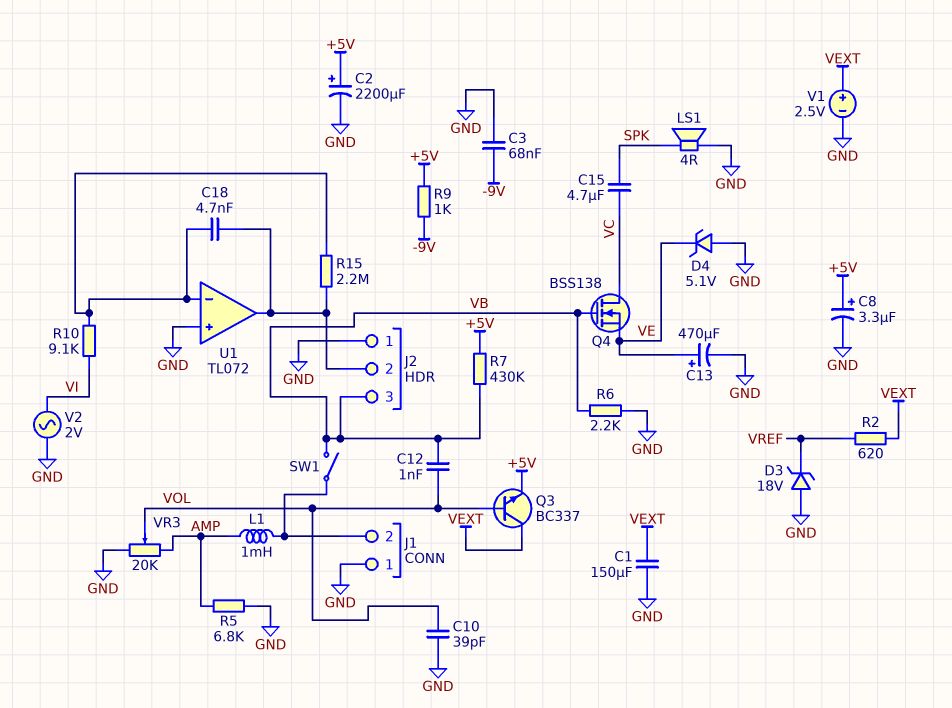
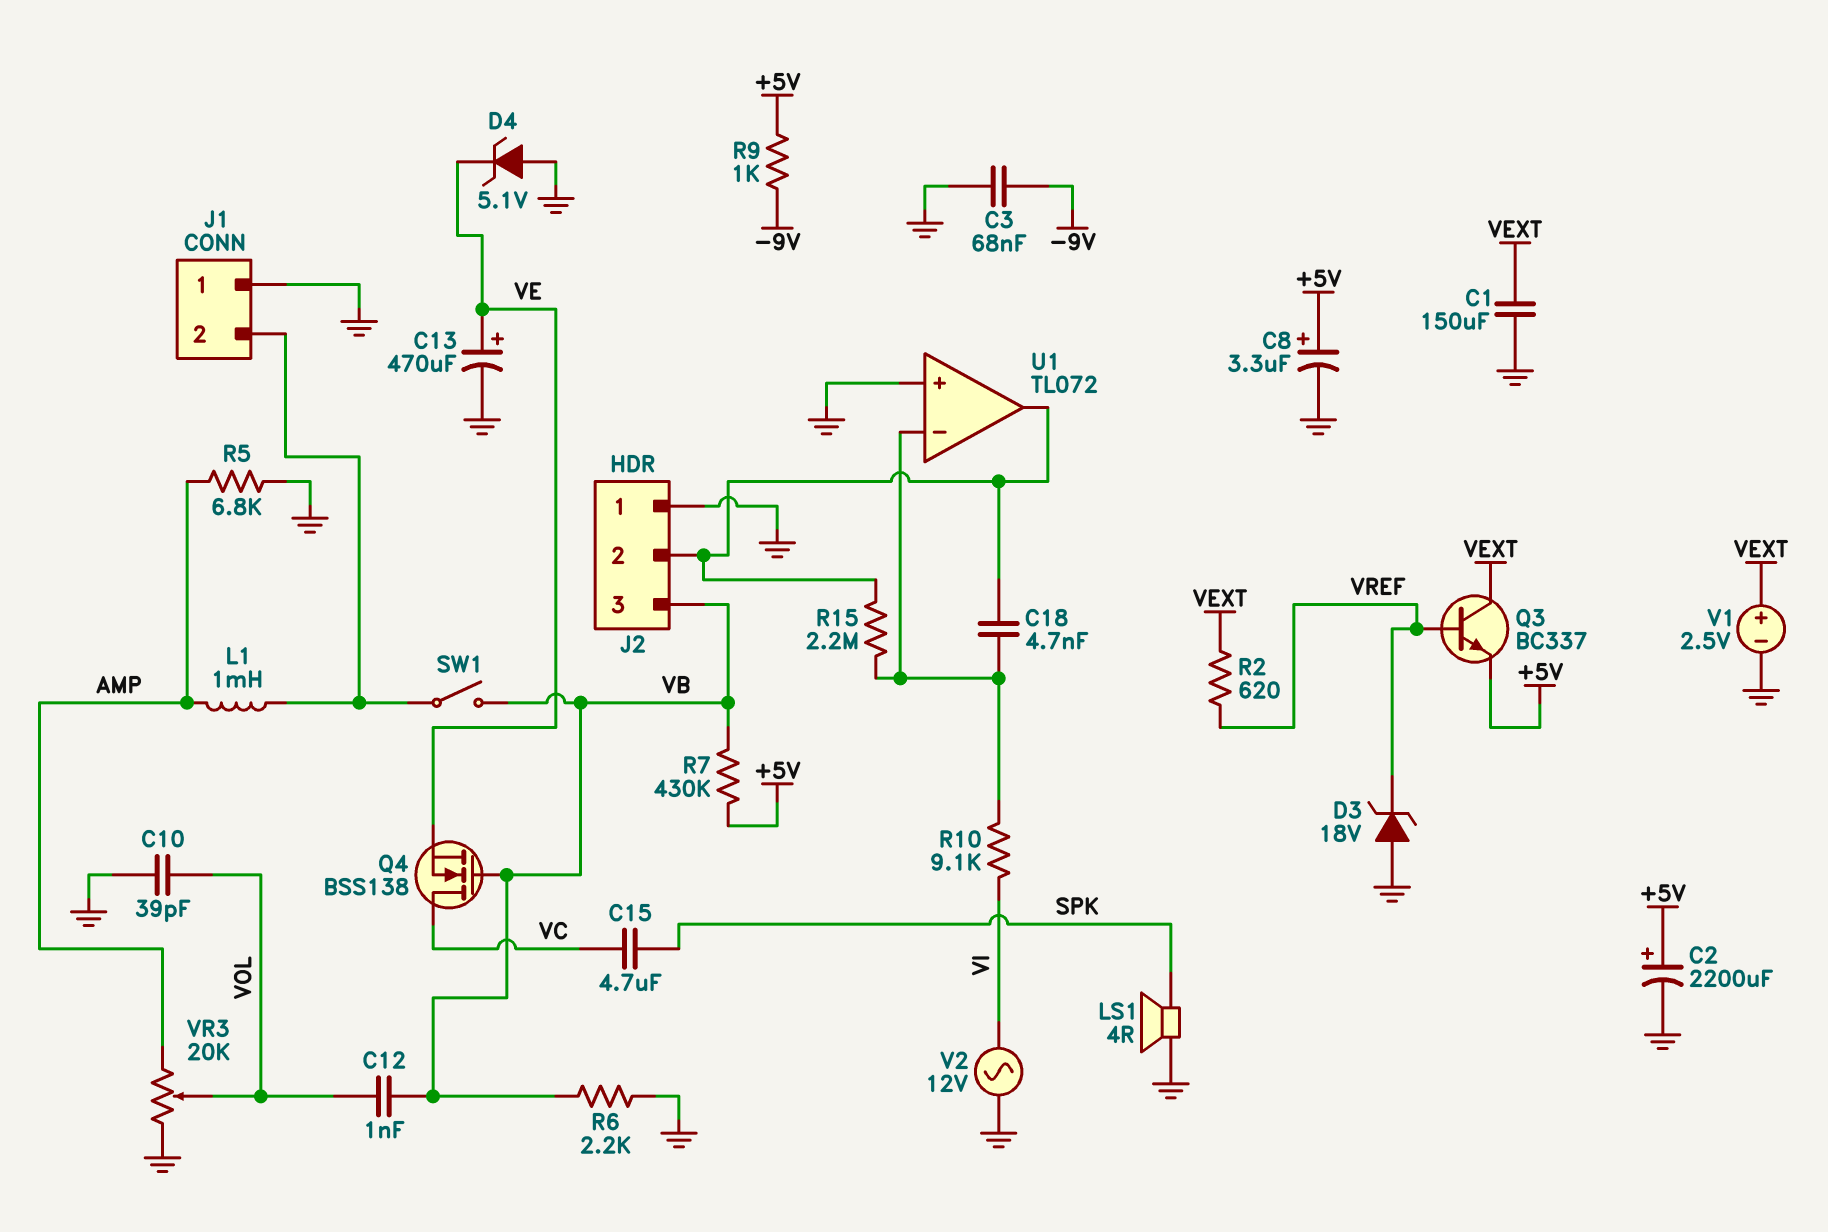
Q3: NPN BC337 (B VOL, C VEXT, E +5V) -> NPN BC337 (B VREF, C VEXT, E +5V)
V2: AC 2V (GND, VI) -> AC 12V (GND, VI)

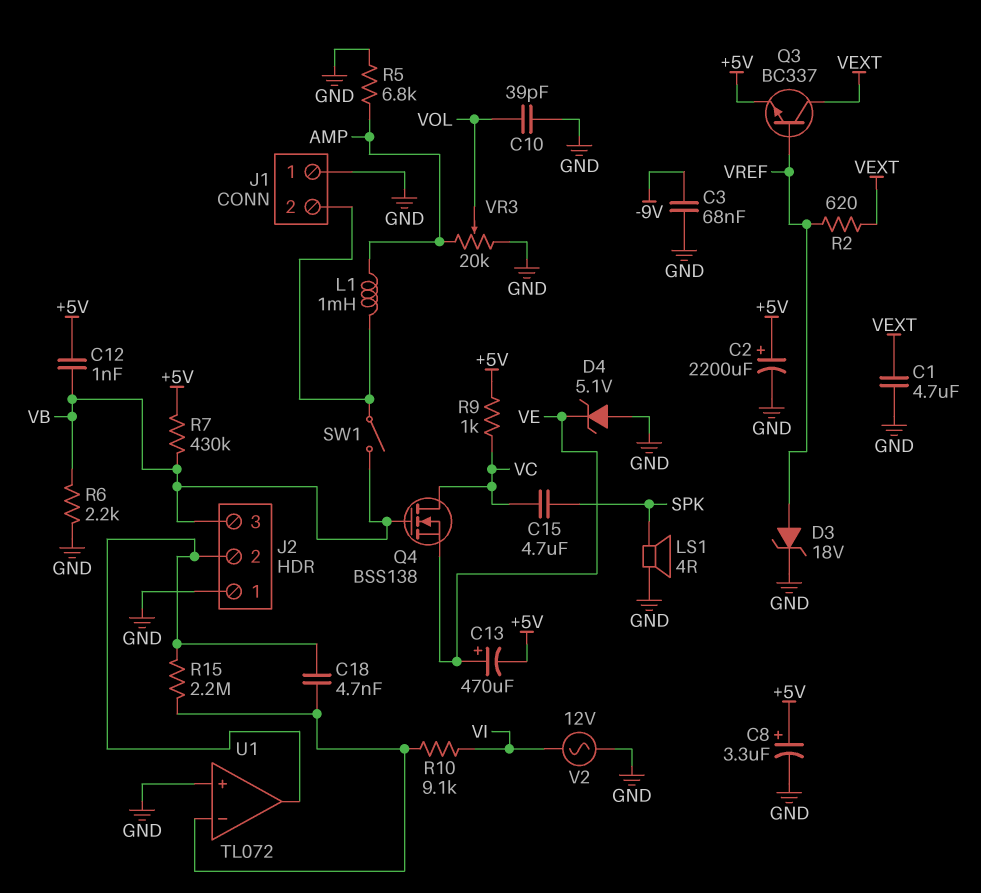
C1: 150uF (GND, VEXT) -> 4.7uF (GND, VEXT)
C12: 1nF (VB, VOL) -> 1nF (+5V, VB)
C13: 470uF (plus VE, minus GND) -> 470uF (plus VE, minus +5V)
D3: zener 18V (A GND, K VREF) -> zener 18V (A VREF, K GND)
R9: 1k (+5V, -9V) -> 1k (+5V, VC)
V1: 2.5V (plus VEXT, minus GND) -> none

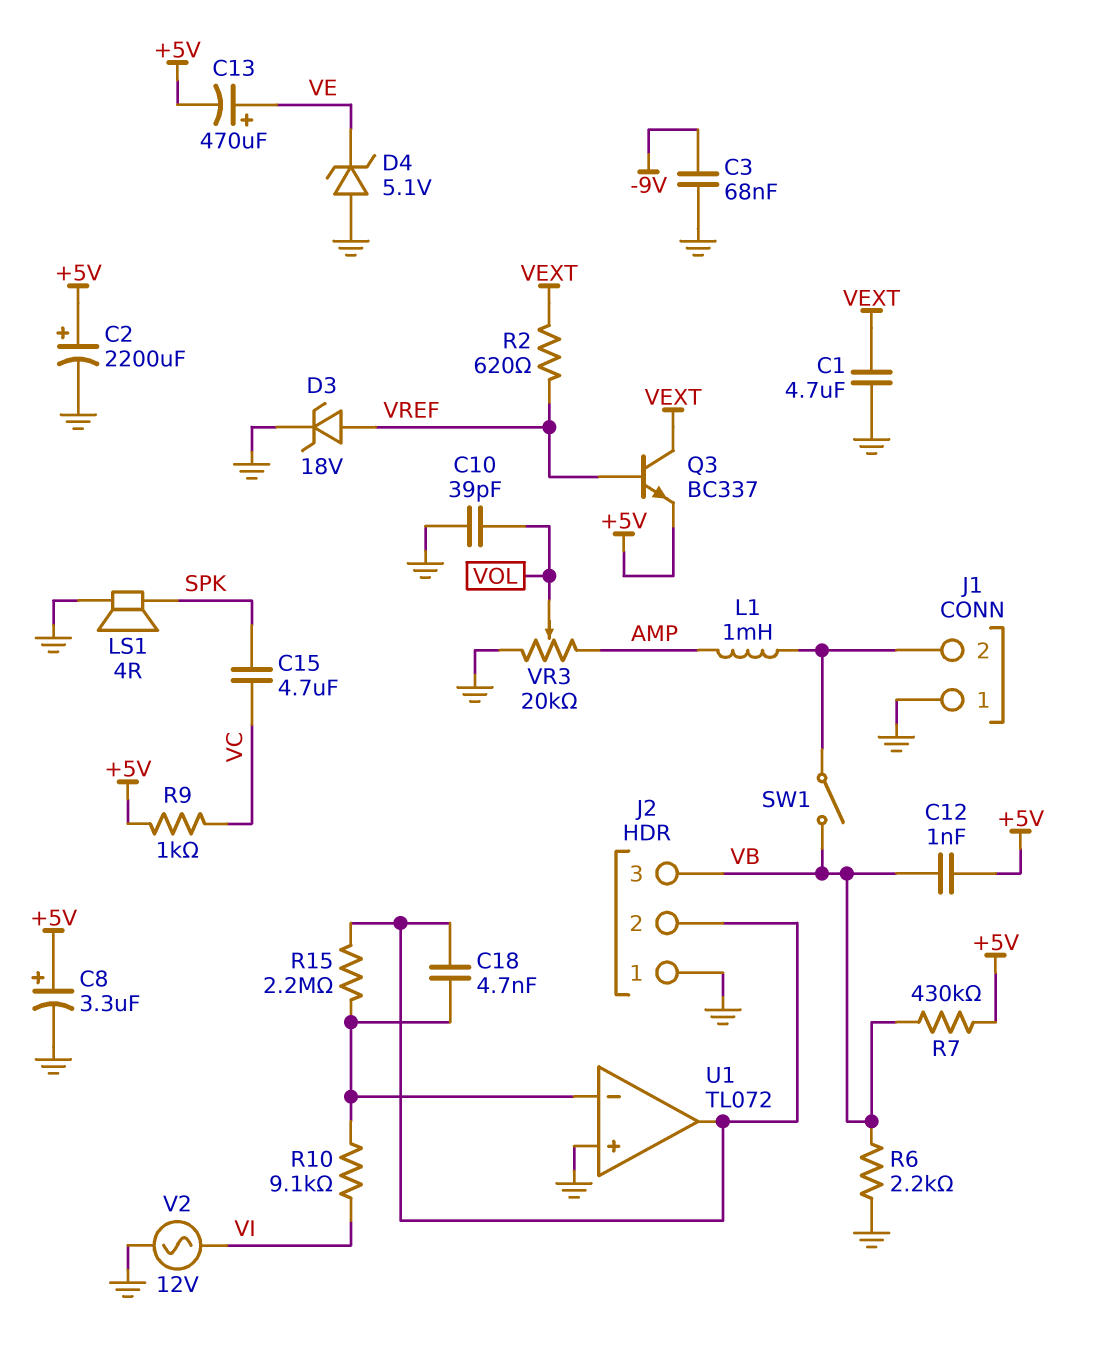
Q4: NMOS BSS138 (G VB, D VC, S VE) -> none
R5: 6.8k (AMP, GND) -> none

